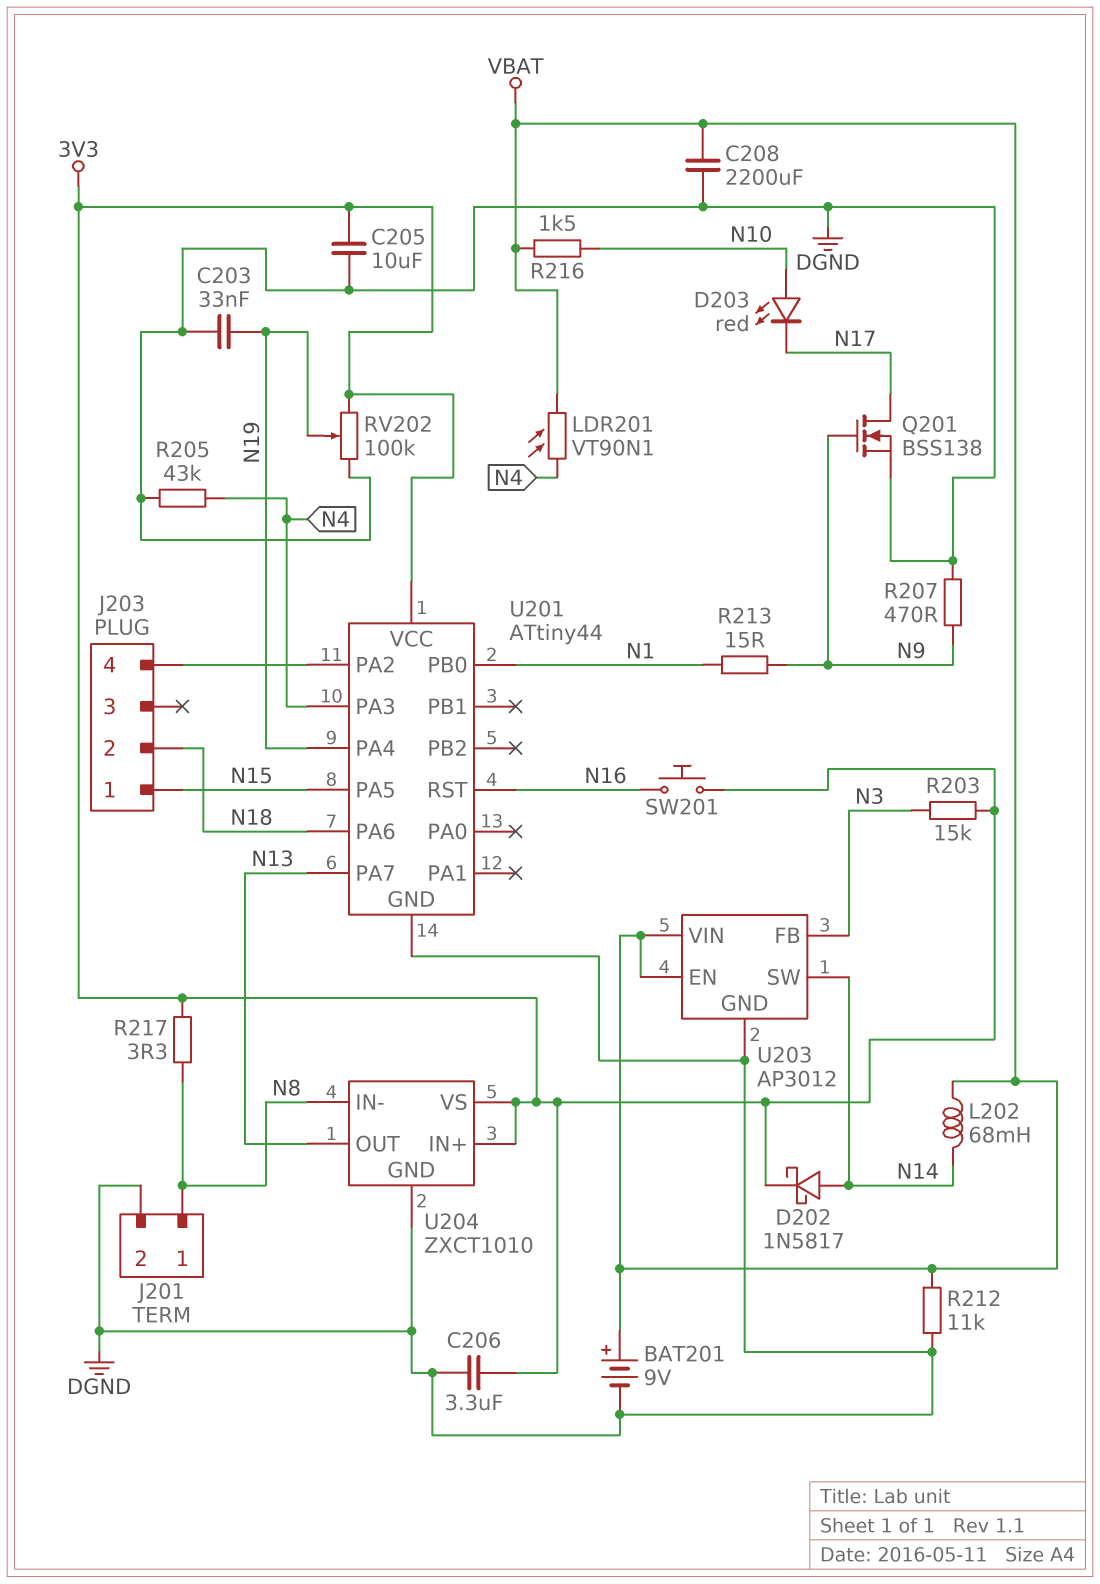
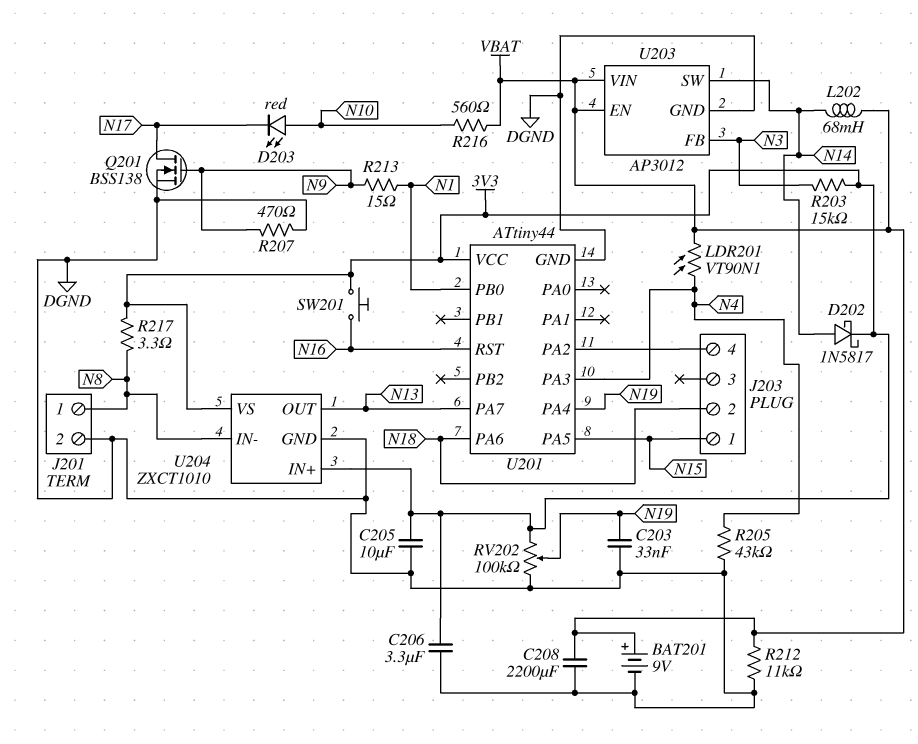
R216: 1.5k (N10, VBAT) -> 560 (N10, VBAT)

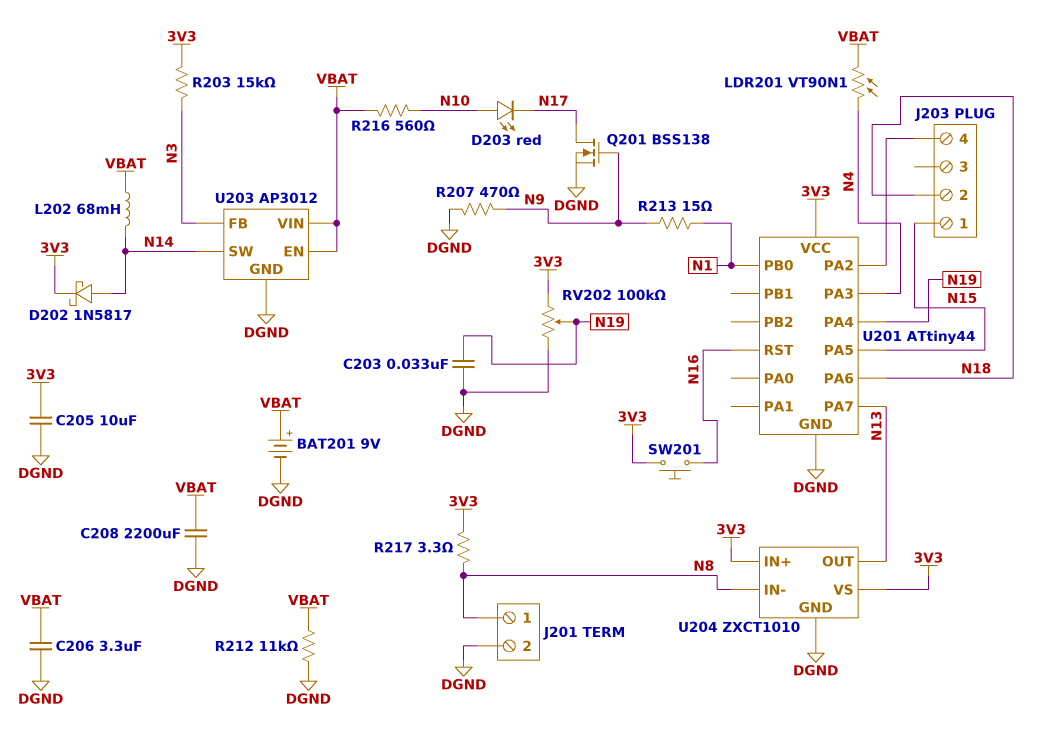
C206: 3.3uF (3V3, DGND) -> 3.3uF (DGND, VBAT)
R205: 43k (DGND, N4) -> none

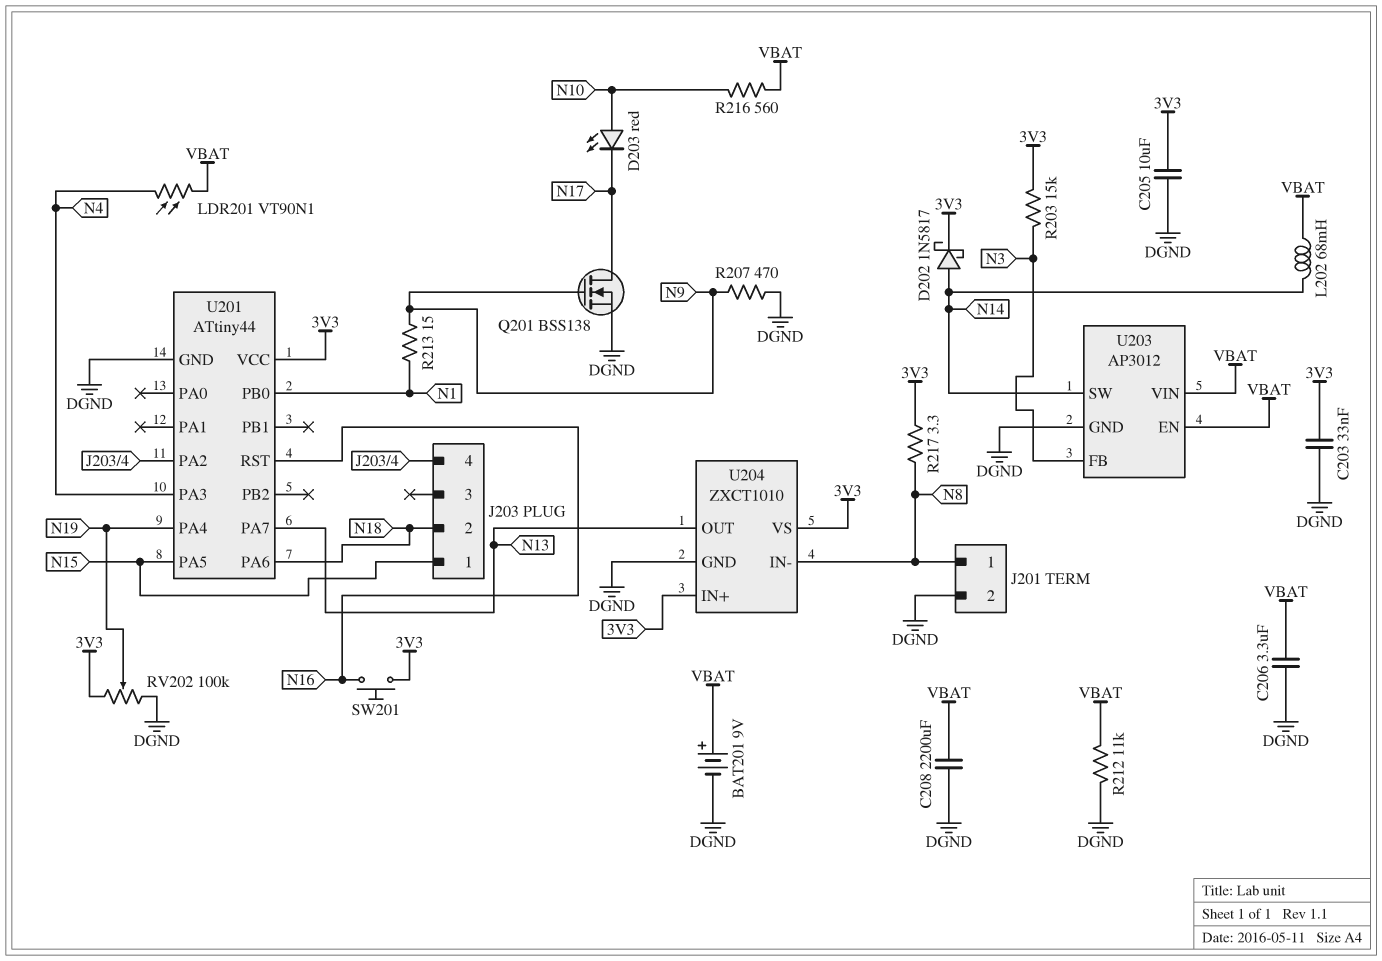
C203: 33nF (DGND, N19) -> 33nF (3V3, DGND)

